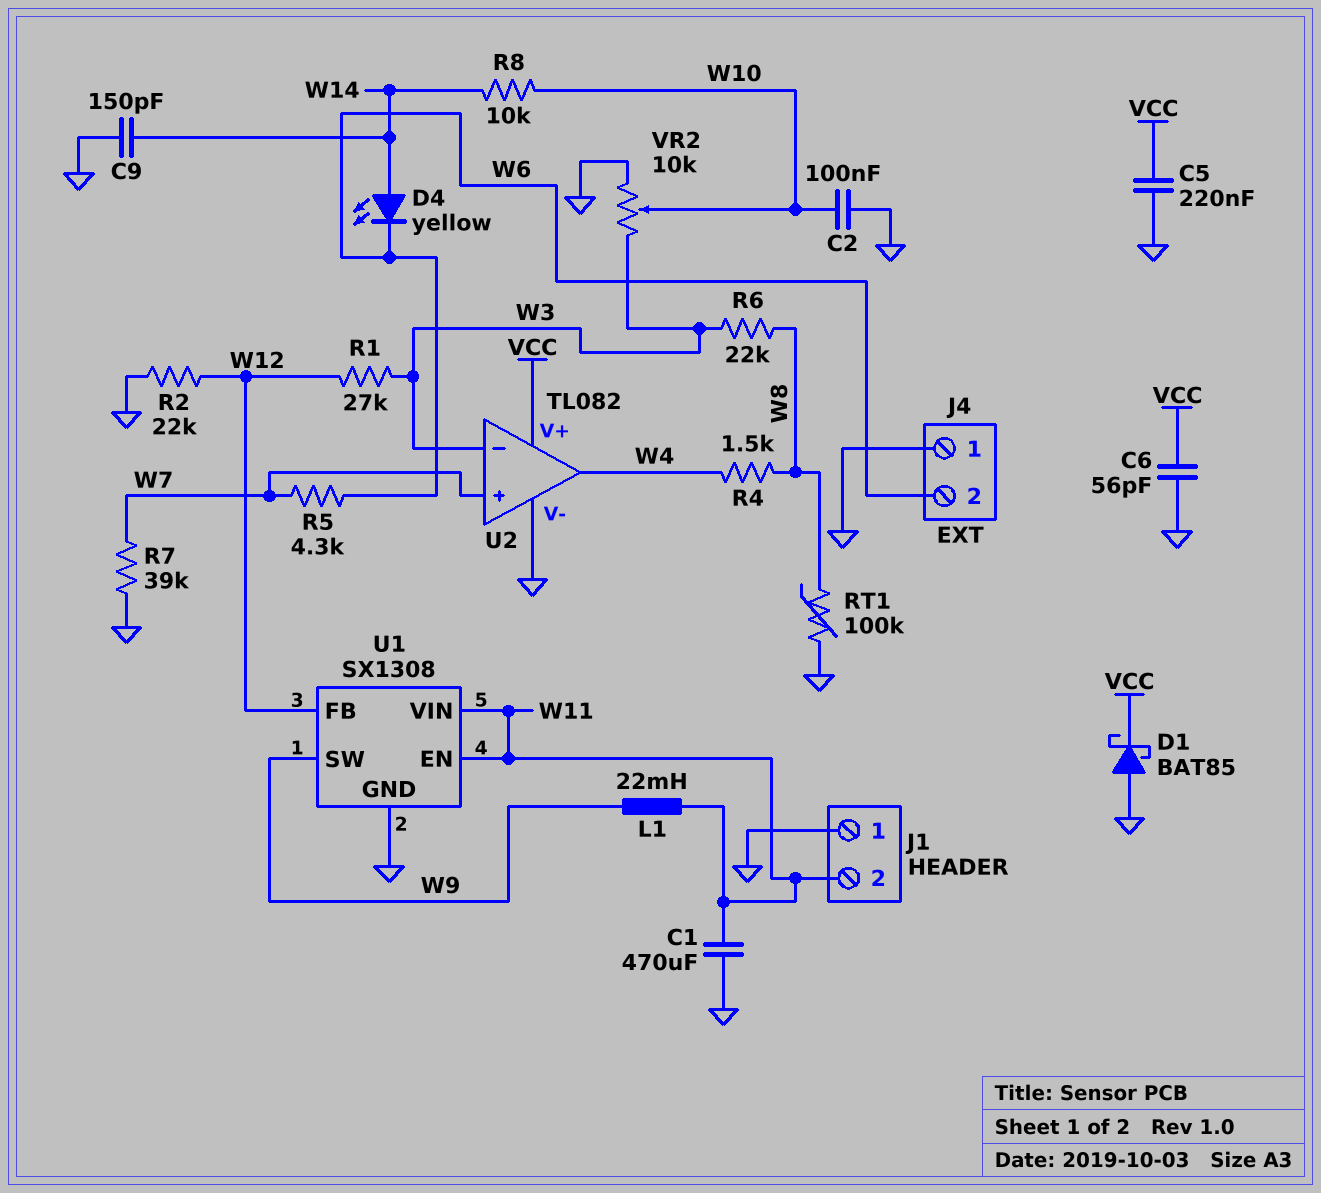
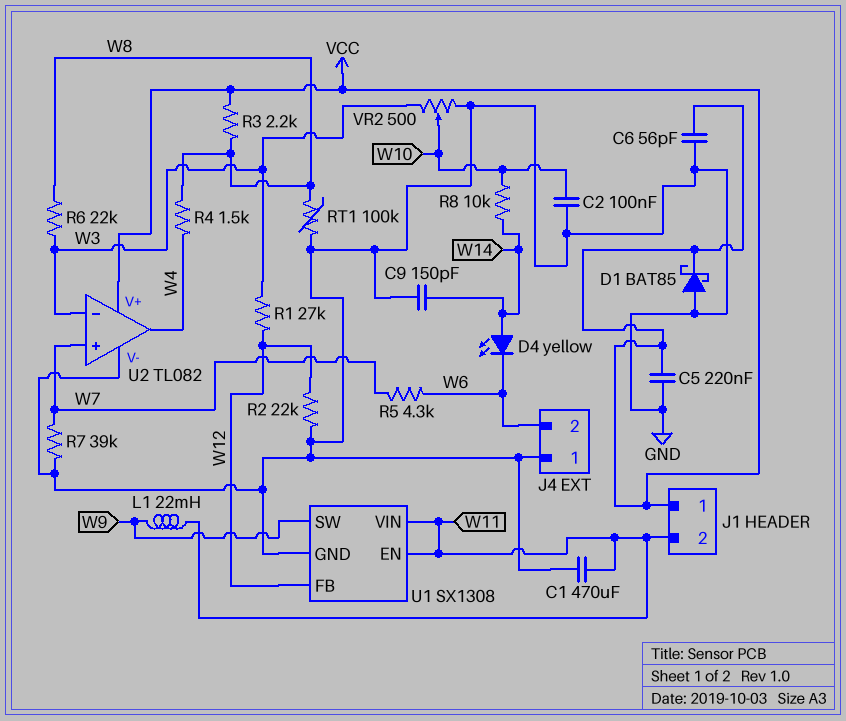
J1 pin 1: GND -> VCC
R3: none -> 2.2k (VCC, W8)
VR2: 10k (GND, W3, wiper W10) -> 500 (GND, W3, wiper W10)

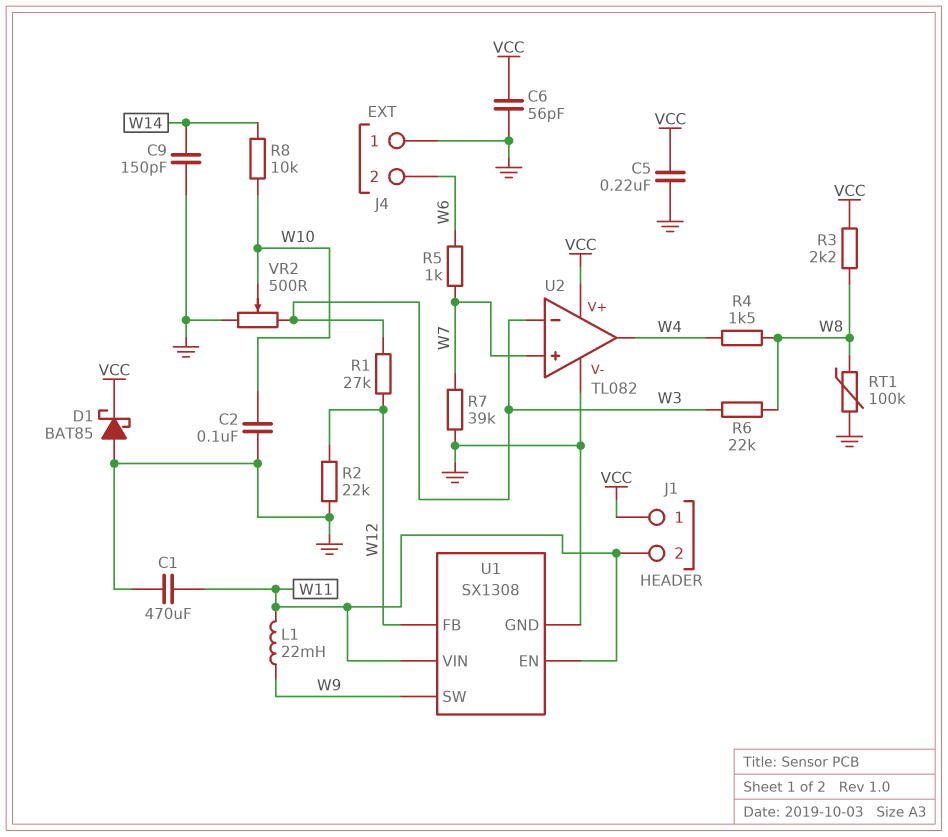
D4: LED yellow (A W14, K W6) -> none
R5: 4.3k (W6, W7) -> 1k (W6, W7)

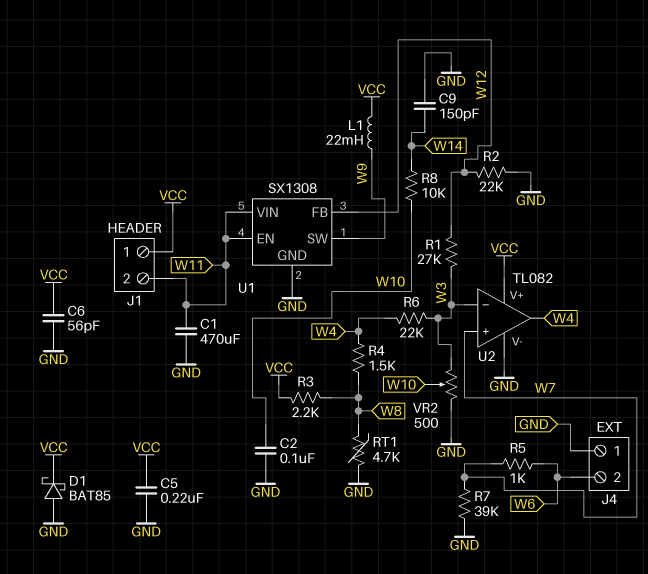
L1: 22mH (W9, W11) -> 22mH (VCC, W9)
R6: 22k (W3, W8) -> 22k (W3, W4)
RT1: 100k (GND, W8) -> 4.7k (GND, W8)

